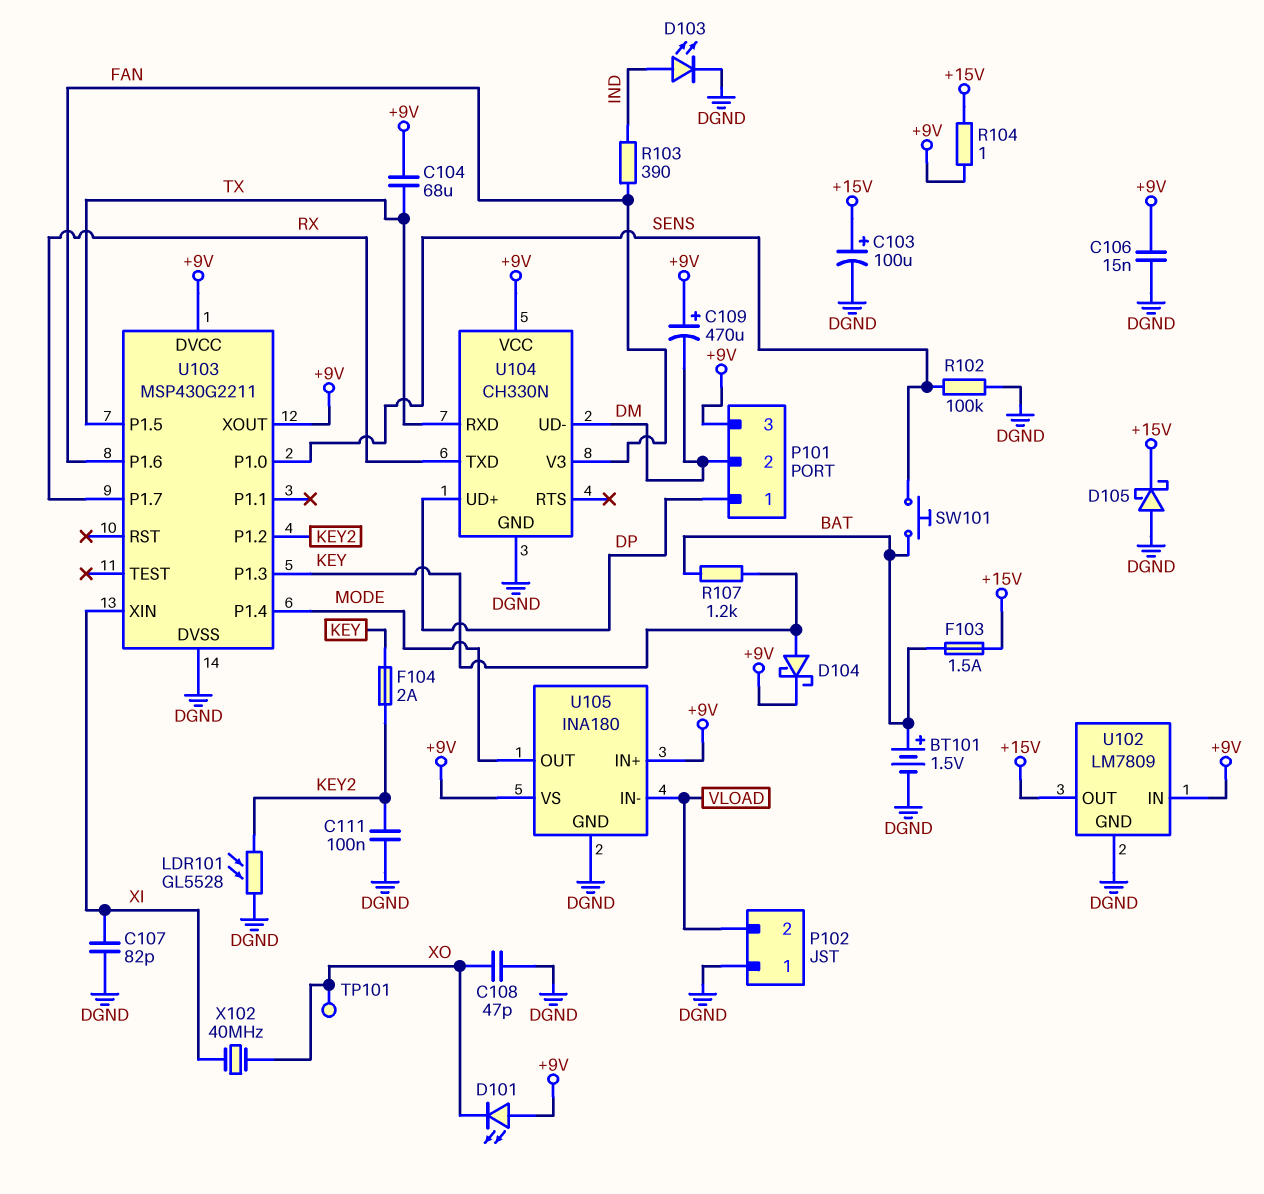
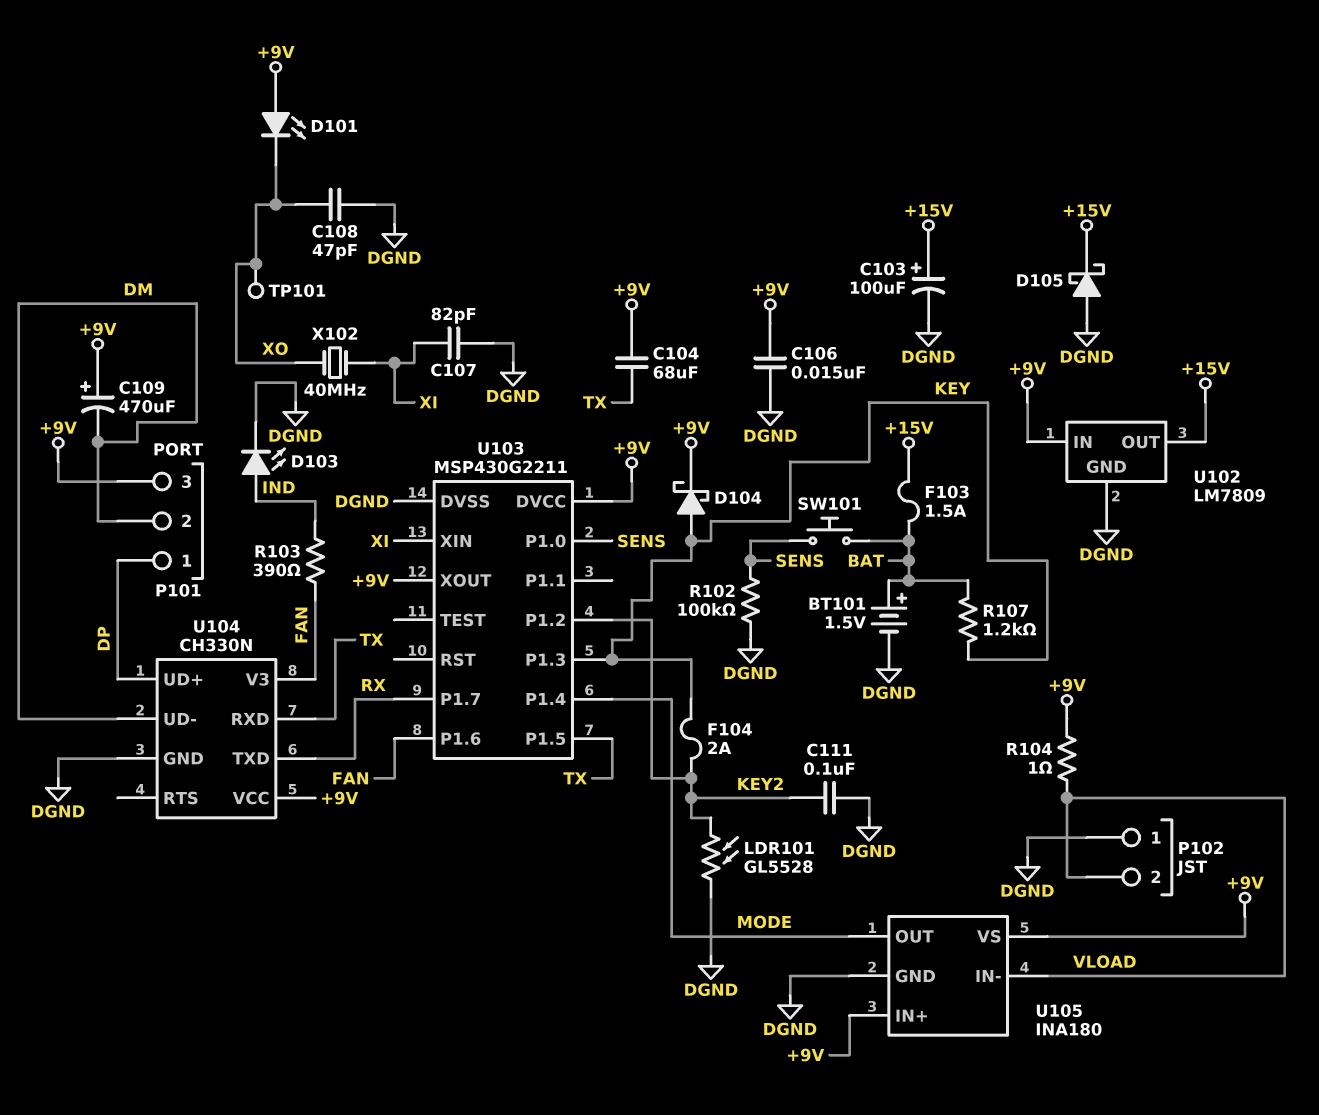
R104: 1 (+9V, +15V) -> 1 (+9V, VLOAD)

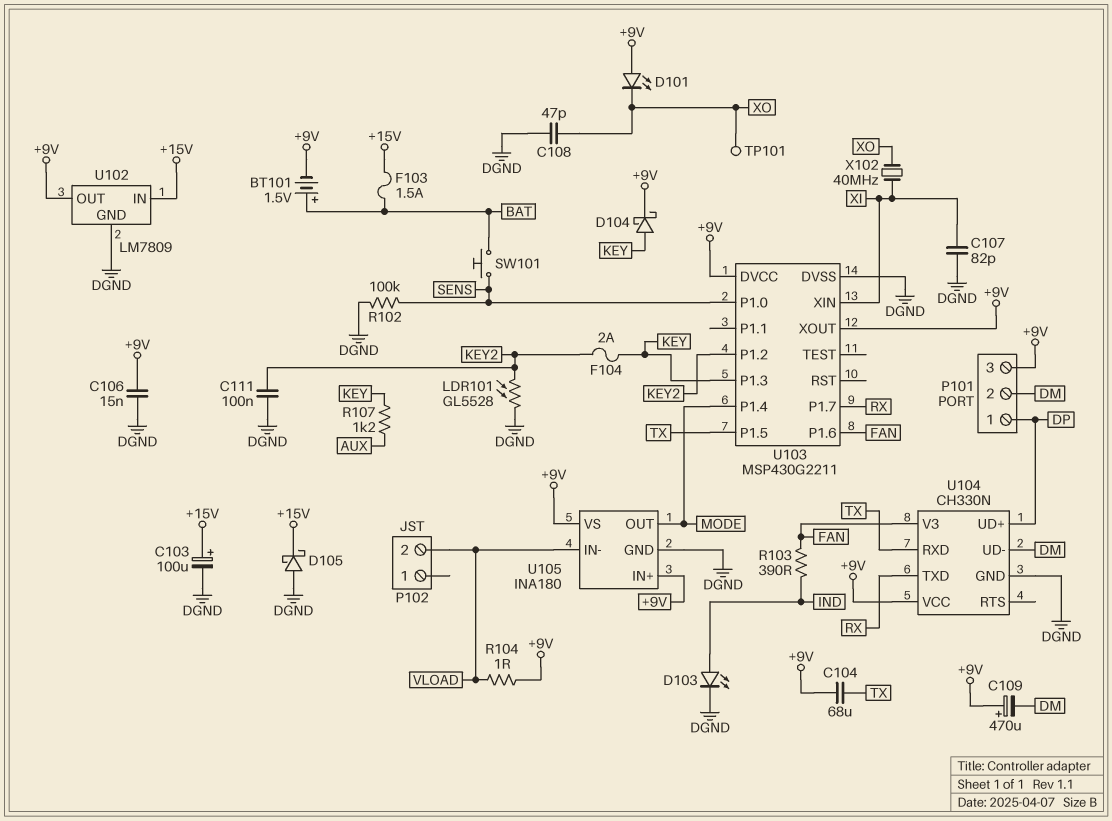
BT101: 1.5V (plus BAT, minus DGND) -> 1.5V (plus BAT, minus +9V)
P102 pin 1: DGND -> none
R107: 1.2k (BAT, KEY) -> 1.2k (AUX, KEY)
U102 pin IN: +9V -> +15V
U102 pin OUT: +15V -> +9V

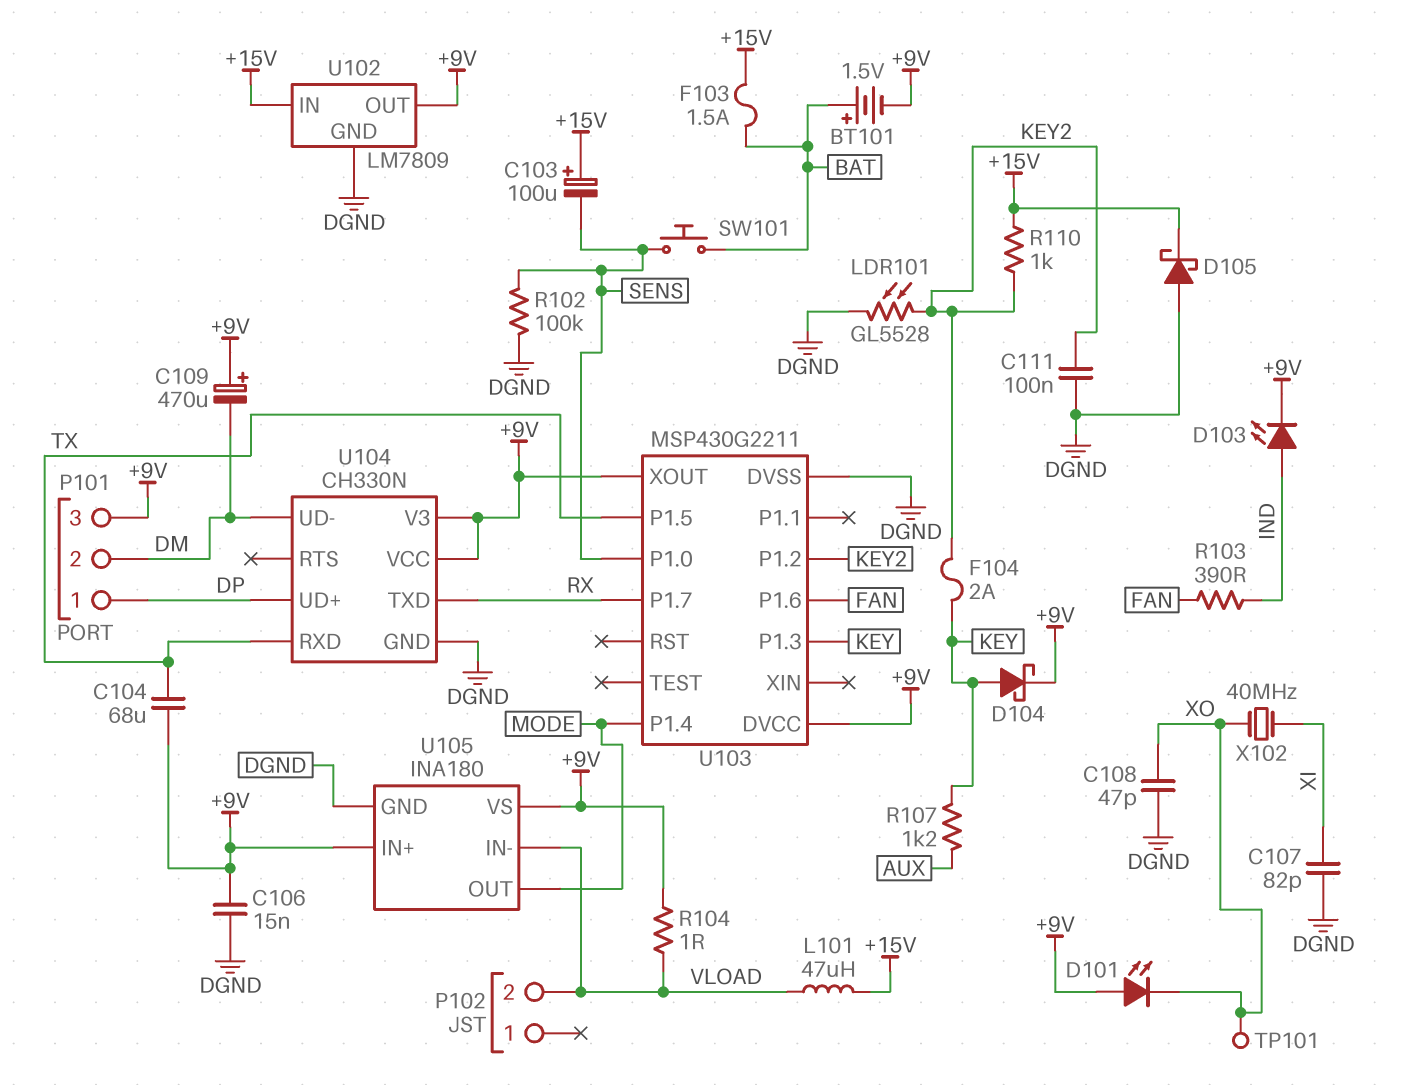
C103: 100uF (plus +15V, minus DGND) -> 100uF (plus +15V, minus SENS)
D103: LED (A IND, K DGND) -> LED (A IND, K +9V)
L101: none -> 47uH (+15V, VLOAD)
R110: none -> 1k (+15V, KEY2)
U103 pin XIN: XI -> none
U104 pin V3: FAN -> +9V

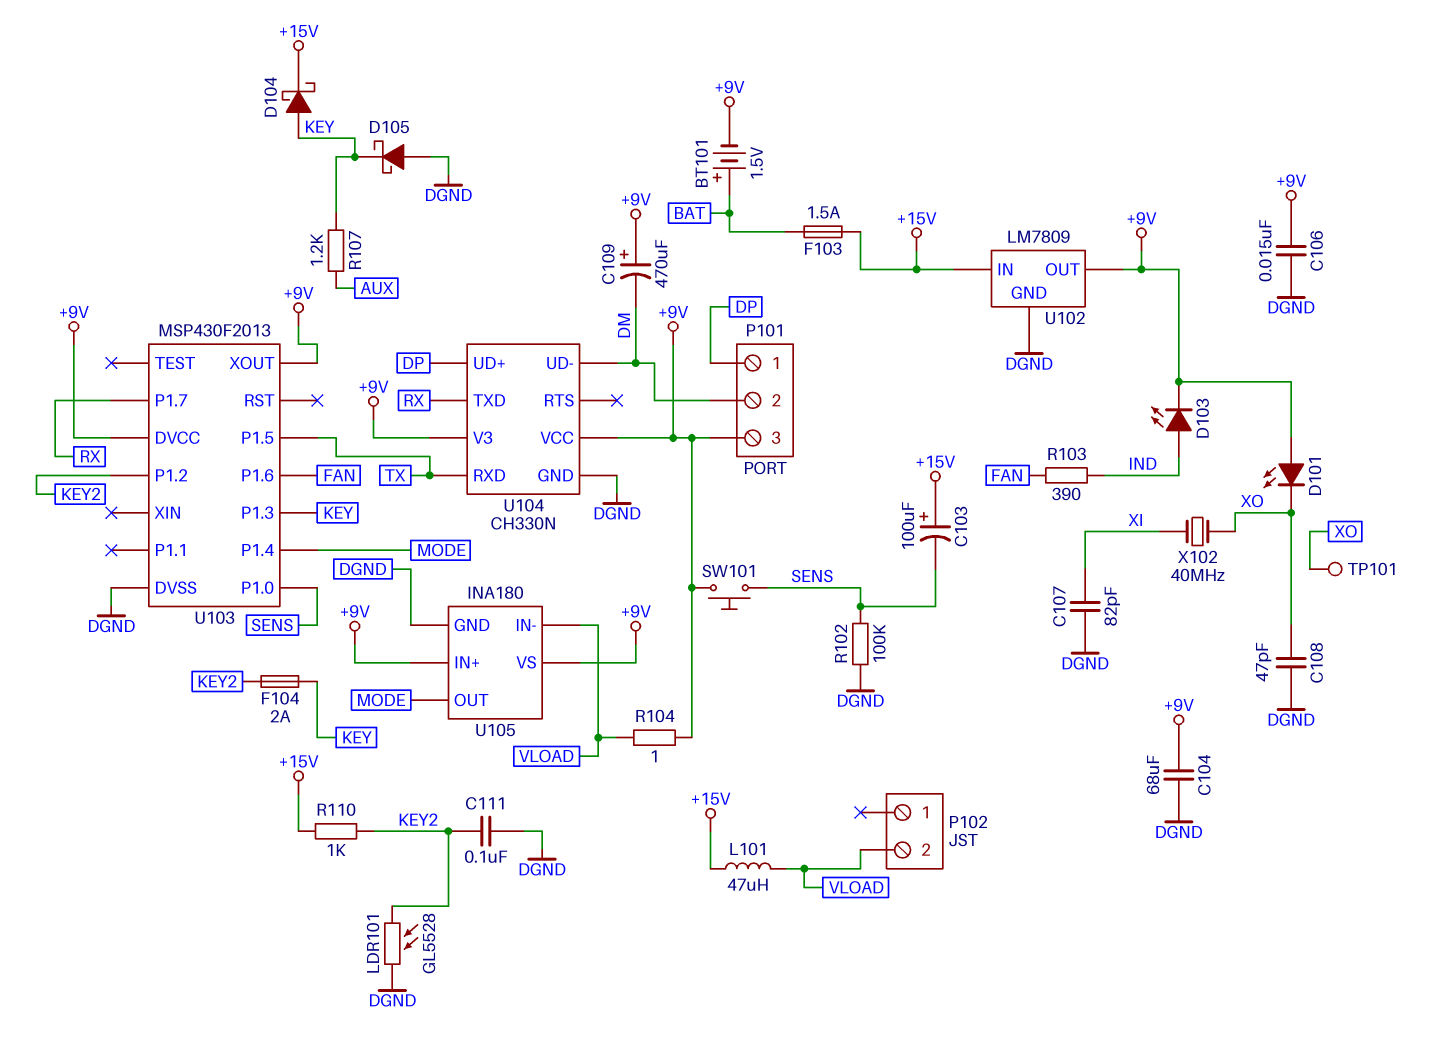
C104: 68uF (+9V, TX) -> 68uF (+9V, DGND)
D104: schottky (A KEY, K +9V) -> schottky (A KEY, K +15V)
D105: schottky (A DGND, K +15V) -> schottky (A DGND, K KEY)
SW101: button (BAT, SENS) -> button (+9V, SENS)
U103: MSP430G2211 -> MSP430F2013

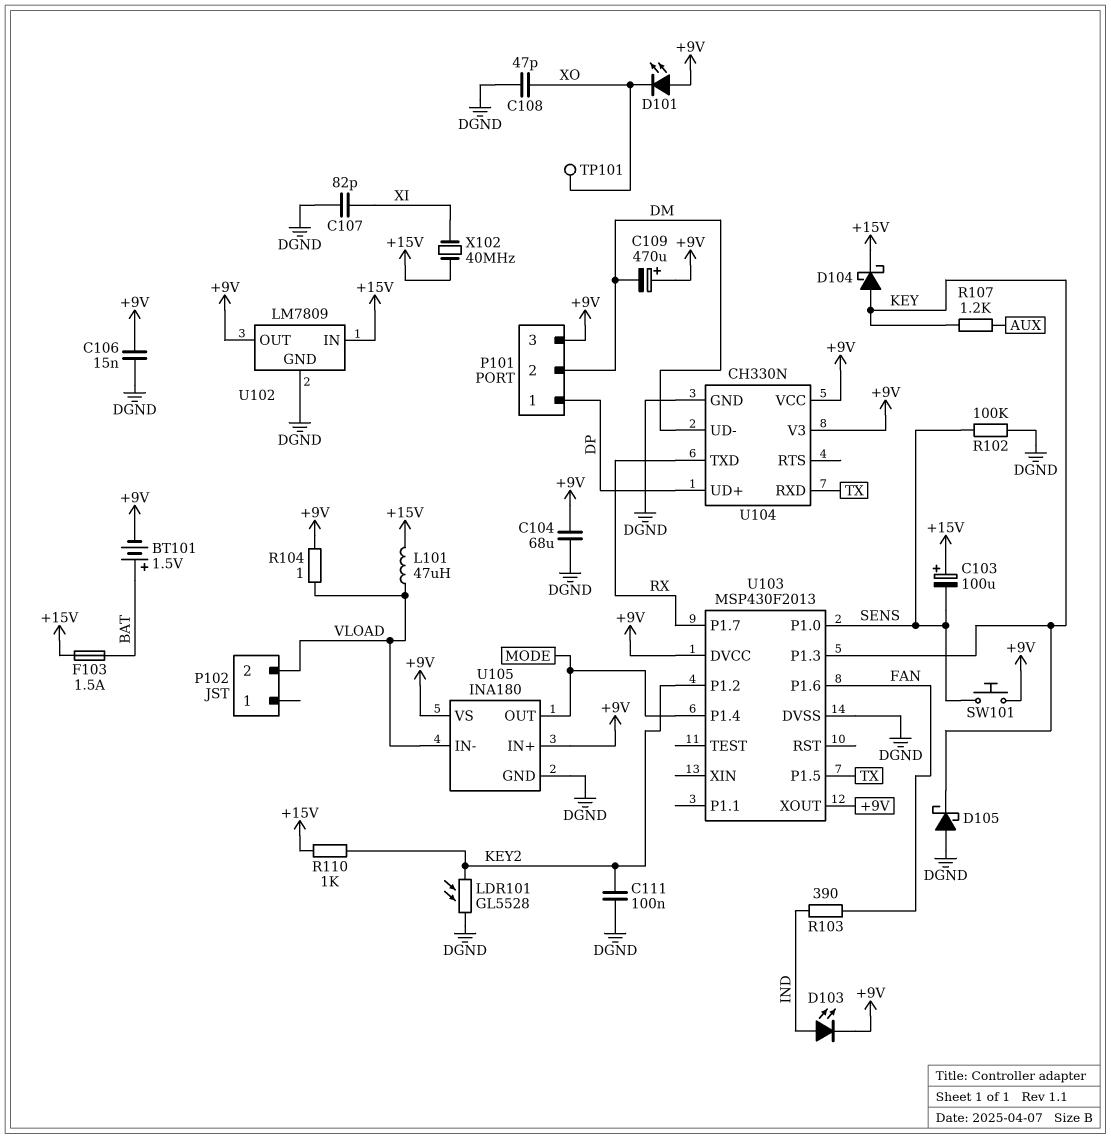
F104: 2A (KEY, KEY2) -> none
X102: 40MHz (XI, XO) -> 40MHz (+15V, XI)

